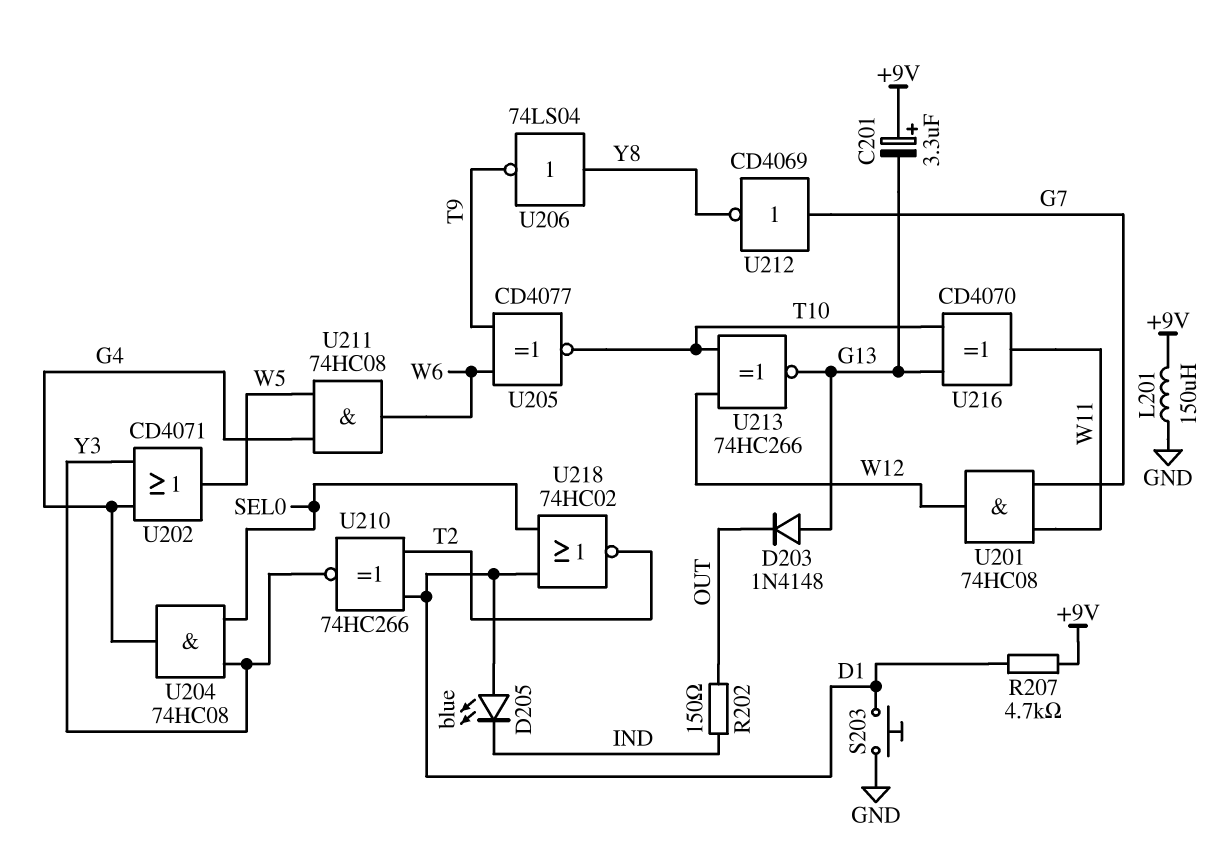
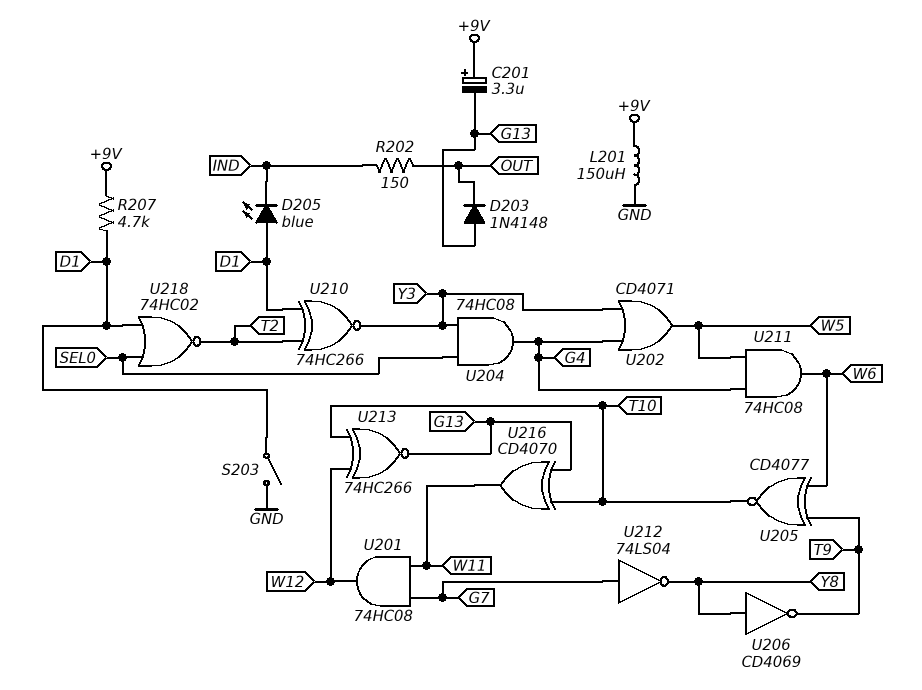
S203: button (D1, GND) -> switch (D1, GND)
U206: NOT 74LS04 (in Y8, out T9) -> NOT CD4069 (in Y8, out T9)
U212: NOT CD4069 (in G7, out Y8) -> NOT 74LS04 (in G7, out Y8)

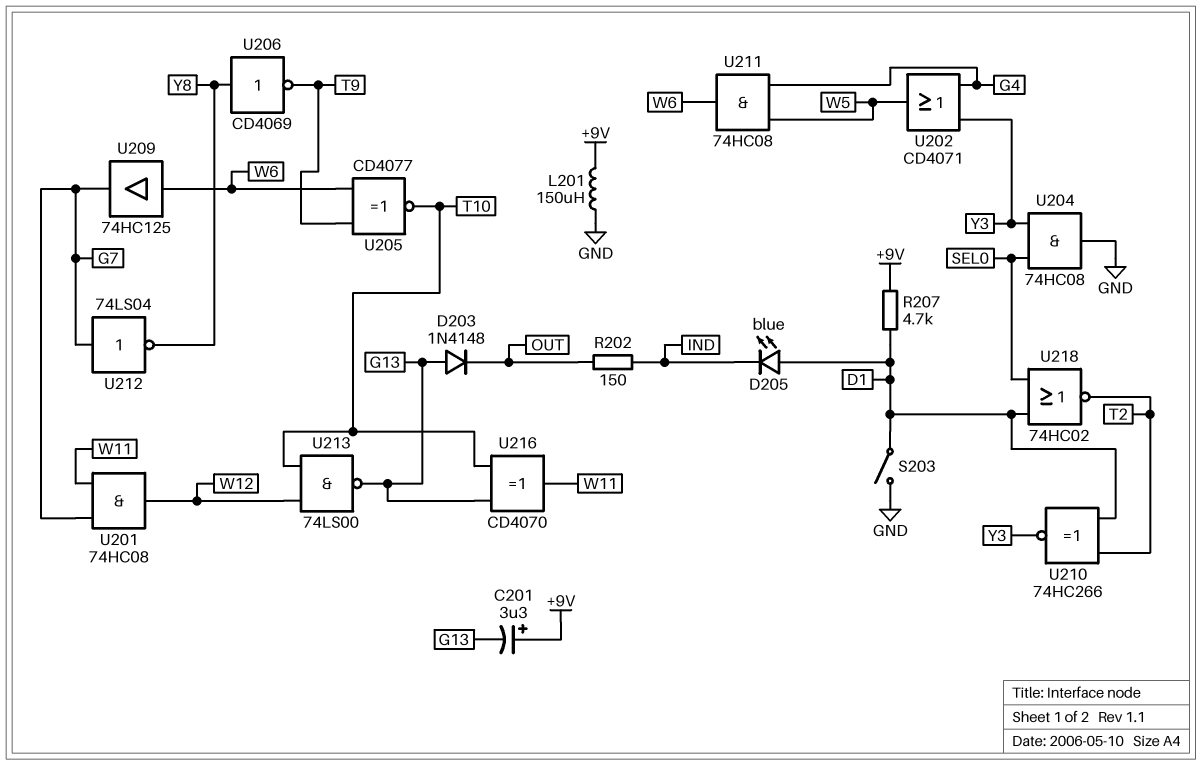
U204: AND 74HC08 (in SEL0, in Y3, out G4) -> AND 74HC08 (in SEL0, in Y3, out GND)
U209: none -> buffer 74HC125 (in W6, out G7)
U213: XNOR 74HC266 (in T10, in W12, out G13) -> NAND 74LS00 (in T10, in W12, out G13)

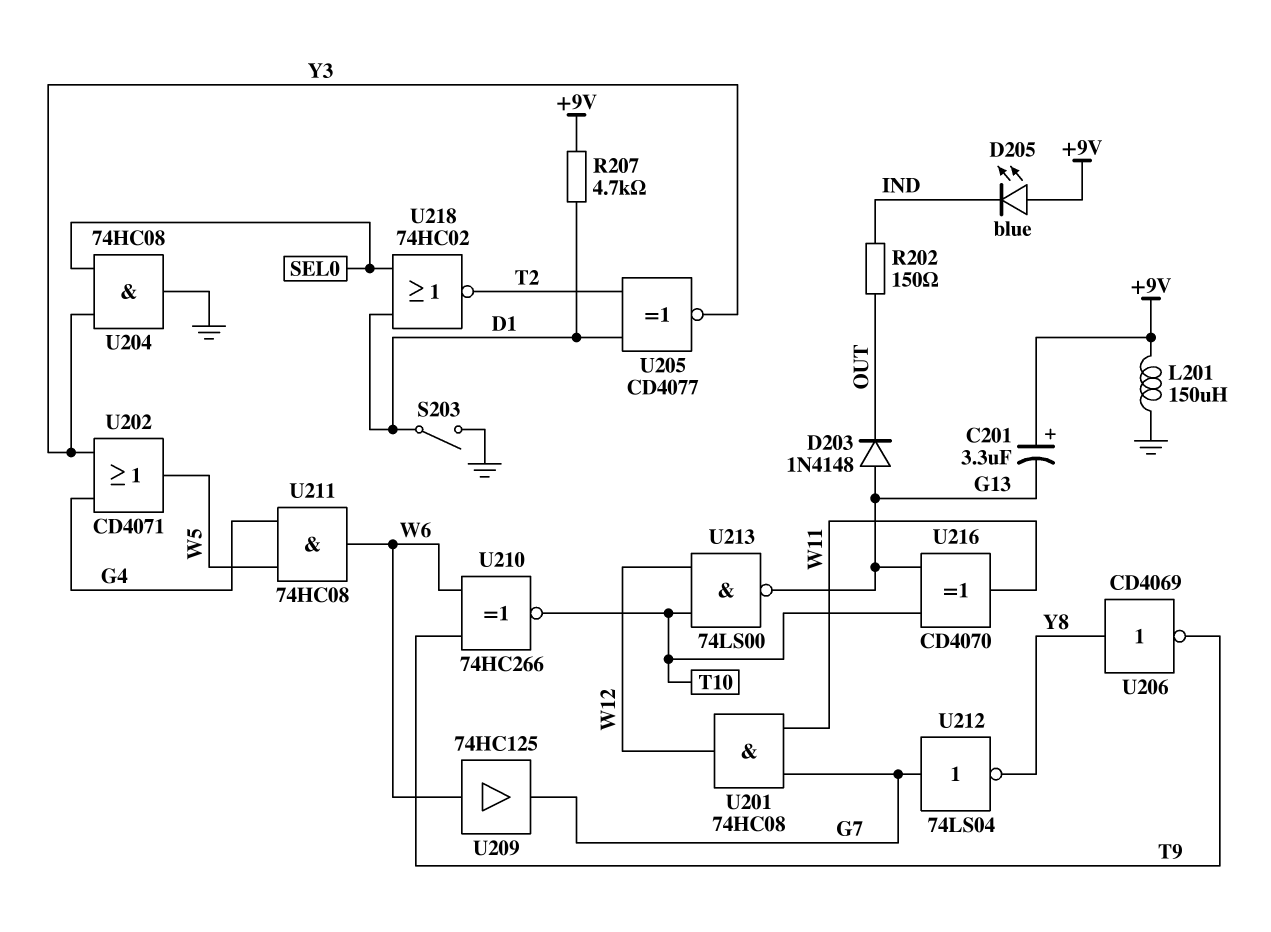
D205: LED blue (A D1, K IND) -> LED blue (A +9V, K IND)
U205: XNOR CD4077 (in T9, in W6, out T10) -> XNOR CD4077 (in D1, in T2, out Y3)
U210: XNOR 74HC266 (in D1, in T2, out Y3) -> XNOR 74HC266 (in T9, in W6, out T10)

